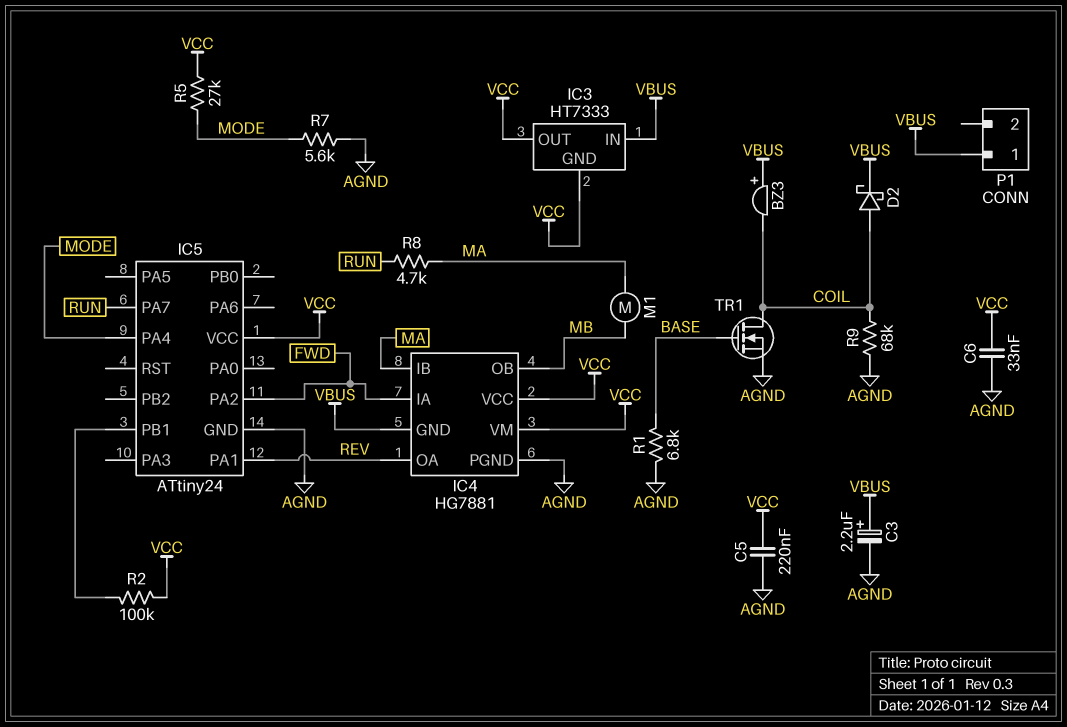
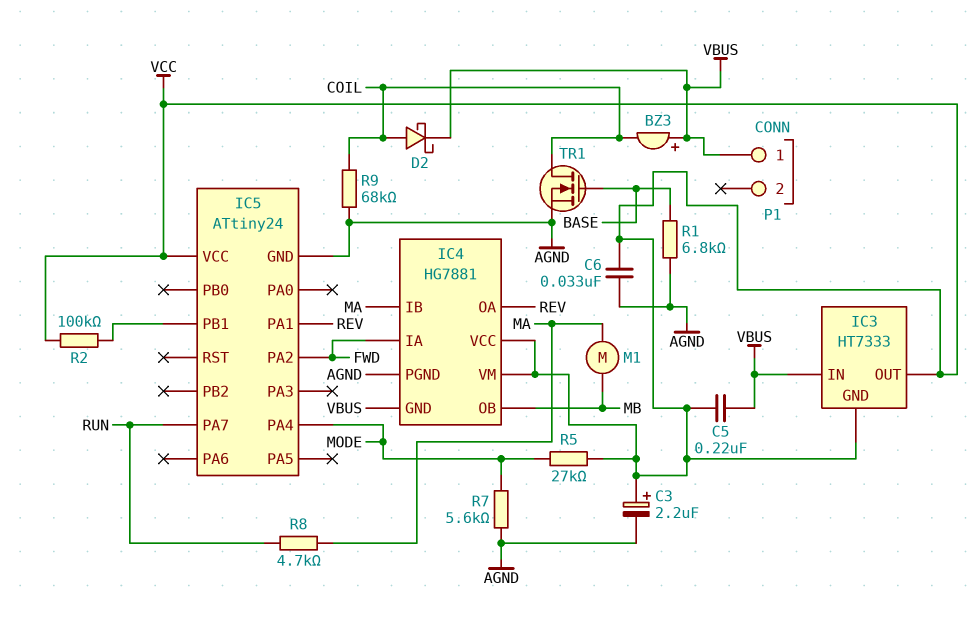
C3: 2.2uF (plus VBUS, minus AGND) -> 2.2uF (plus VCC, minus AGND)
C5: 220nF (AGND, VCC) -> 220nF (VBUS, VCC)

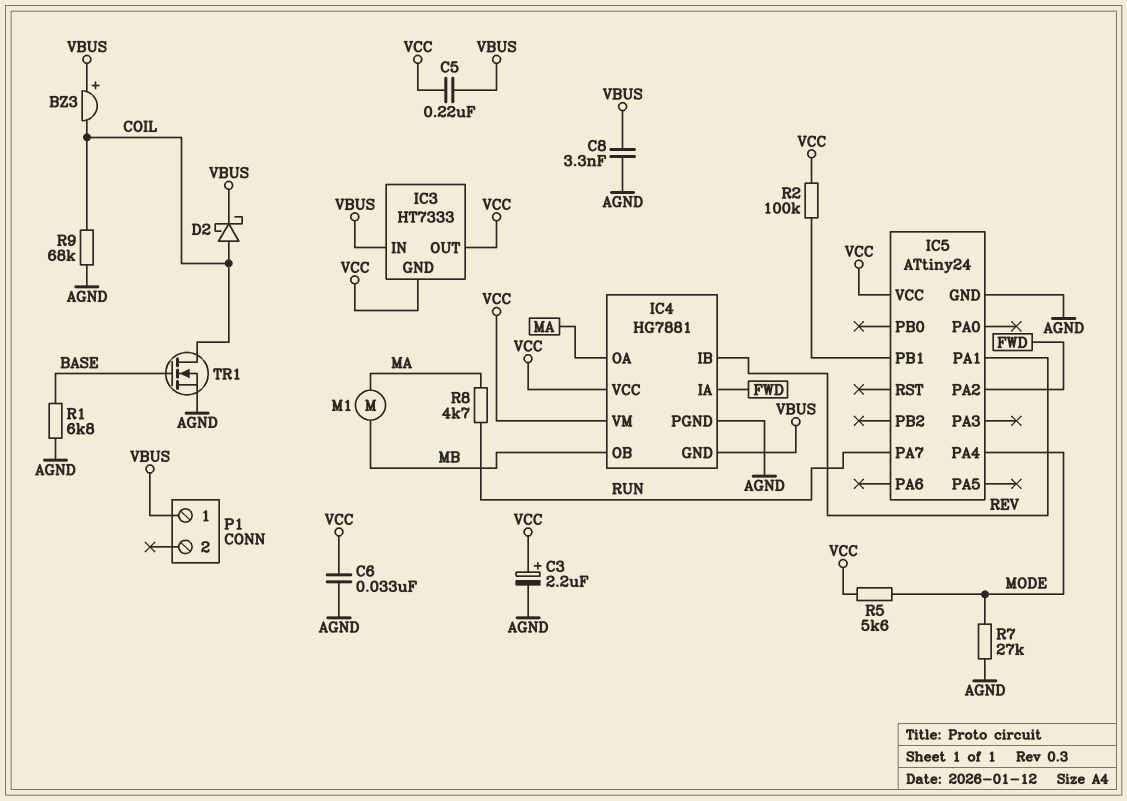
C8: none -> 3.3nF (AGND, VBUS)
IC4 pin IB: MA -> REV
IC4 pin OA: REV -> MA
R5: 27k (MODE, VCC) -> 5.6k (MODE, VCC)
R7: 5.6k (AGND, MODE) -> 27k (AGND, MODE)

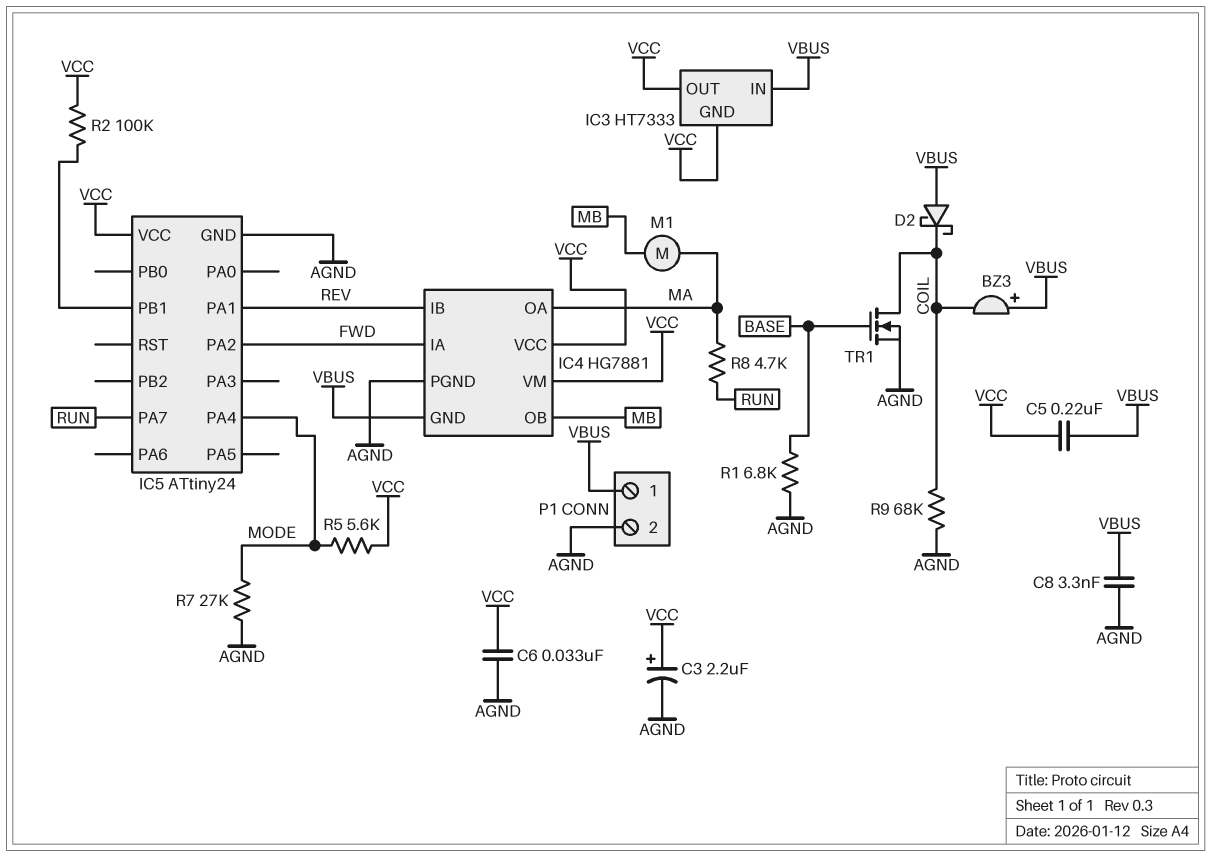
D2: schottky (A COIL, K VBUS) -> schottky (A VBUS, K COIL)
P1 pin 2: none -> AGND

